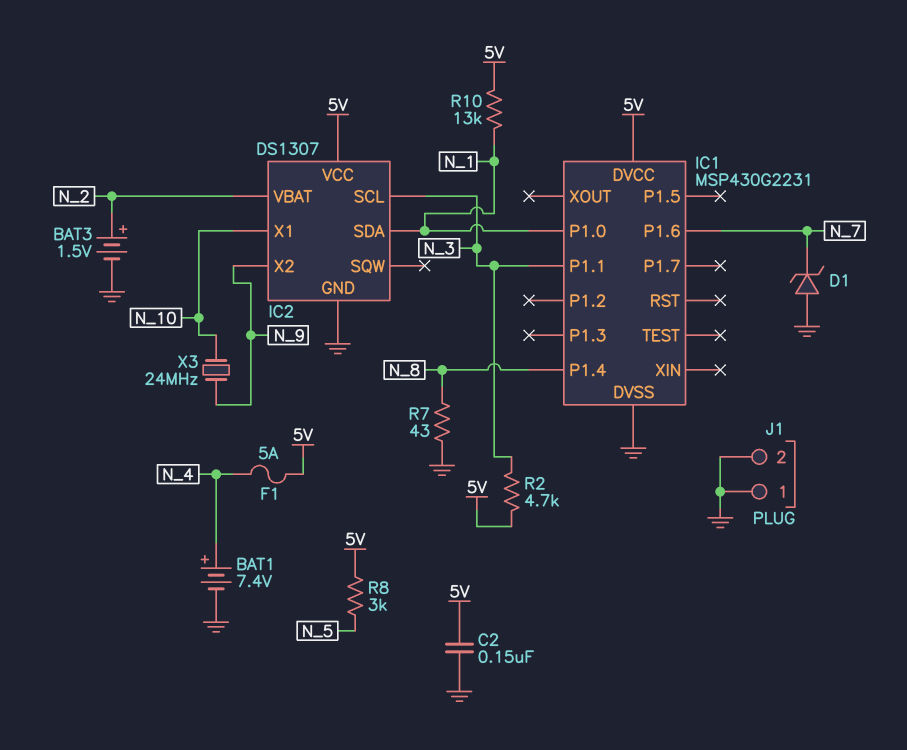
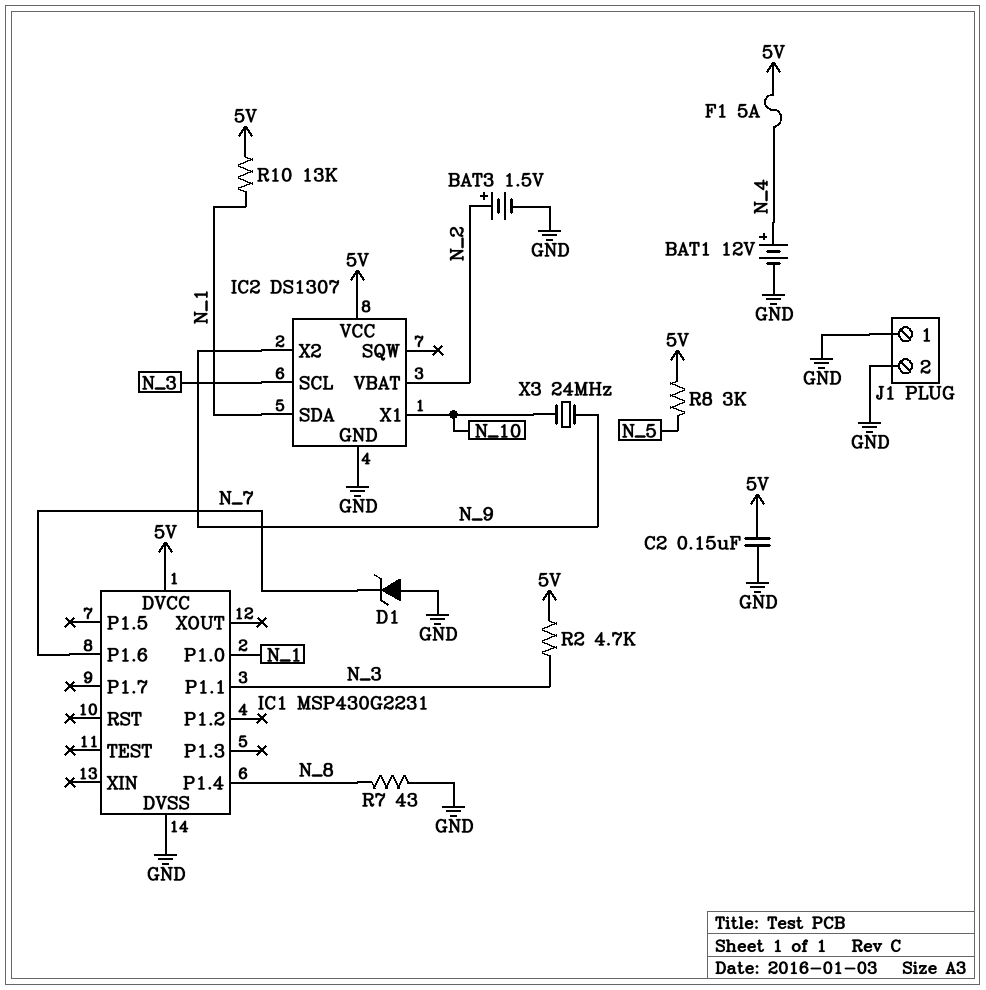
BAT1: 7.4V (plus N_4, minus GND) -> 12V (plus N_4, minus GND)

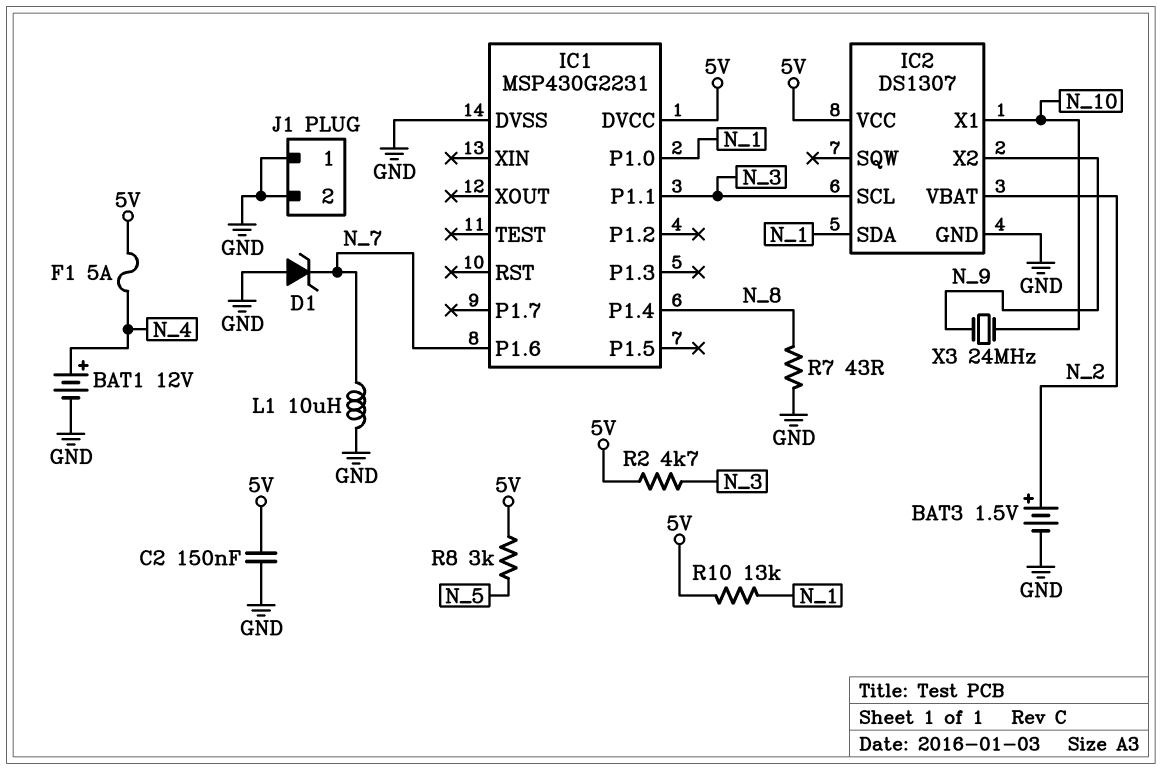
L1: none -> 10uH (GND, N_7)

